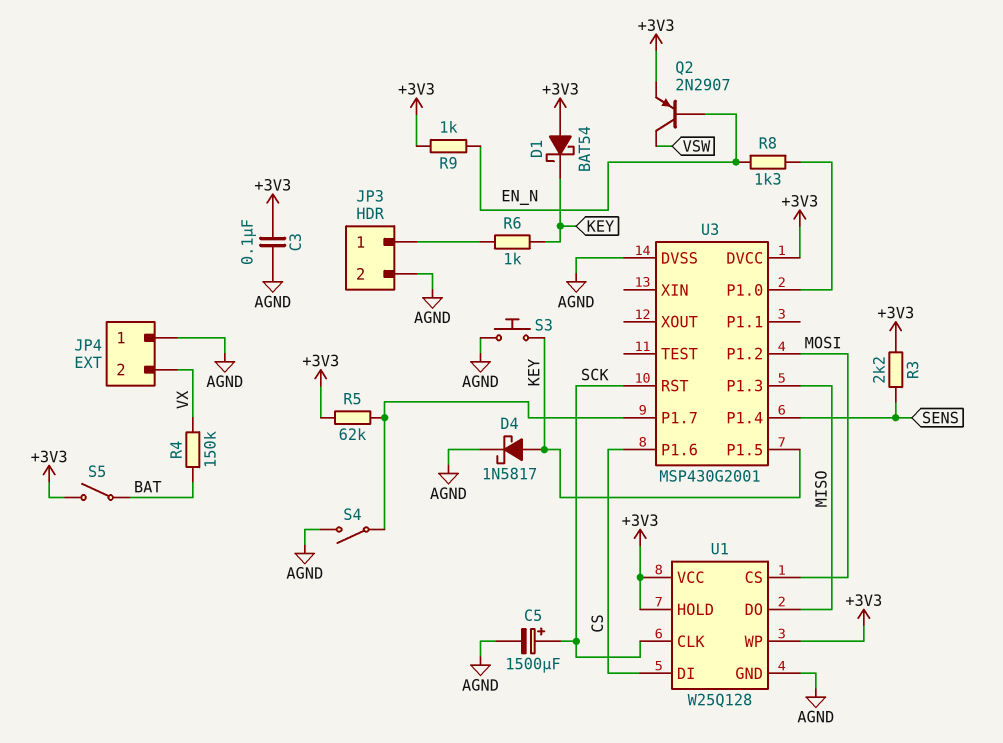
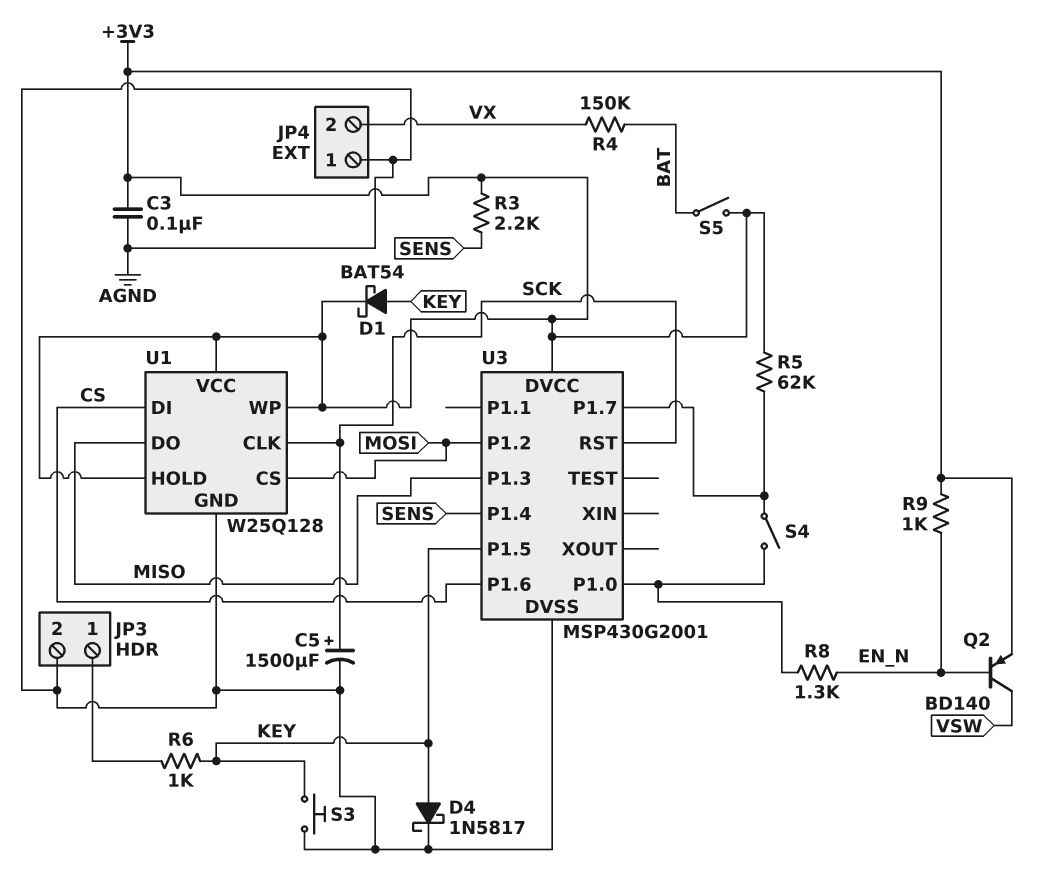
D1: schottky BAT54 (A +3V3, K KEY) -> schottky BAT54 (A KEY, K +3V3)
Q2: PNP 2N2907 (B EN_N, C VSW, E +3V3) -> PNP BD140 (B EN_N, C VSW, E +3V3)
S4: switch (AGND, U3/P1.7) -> switch (U3/P1.0, U3/P1.7)

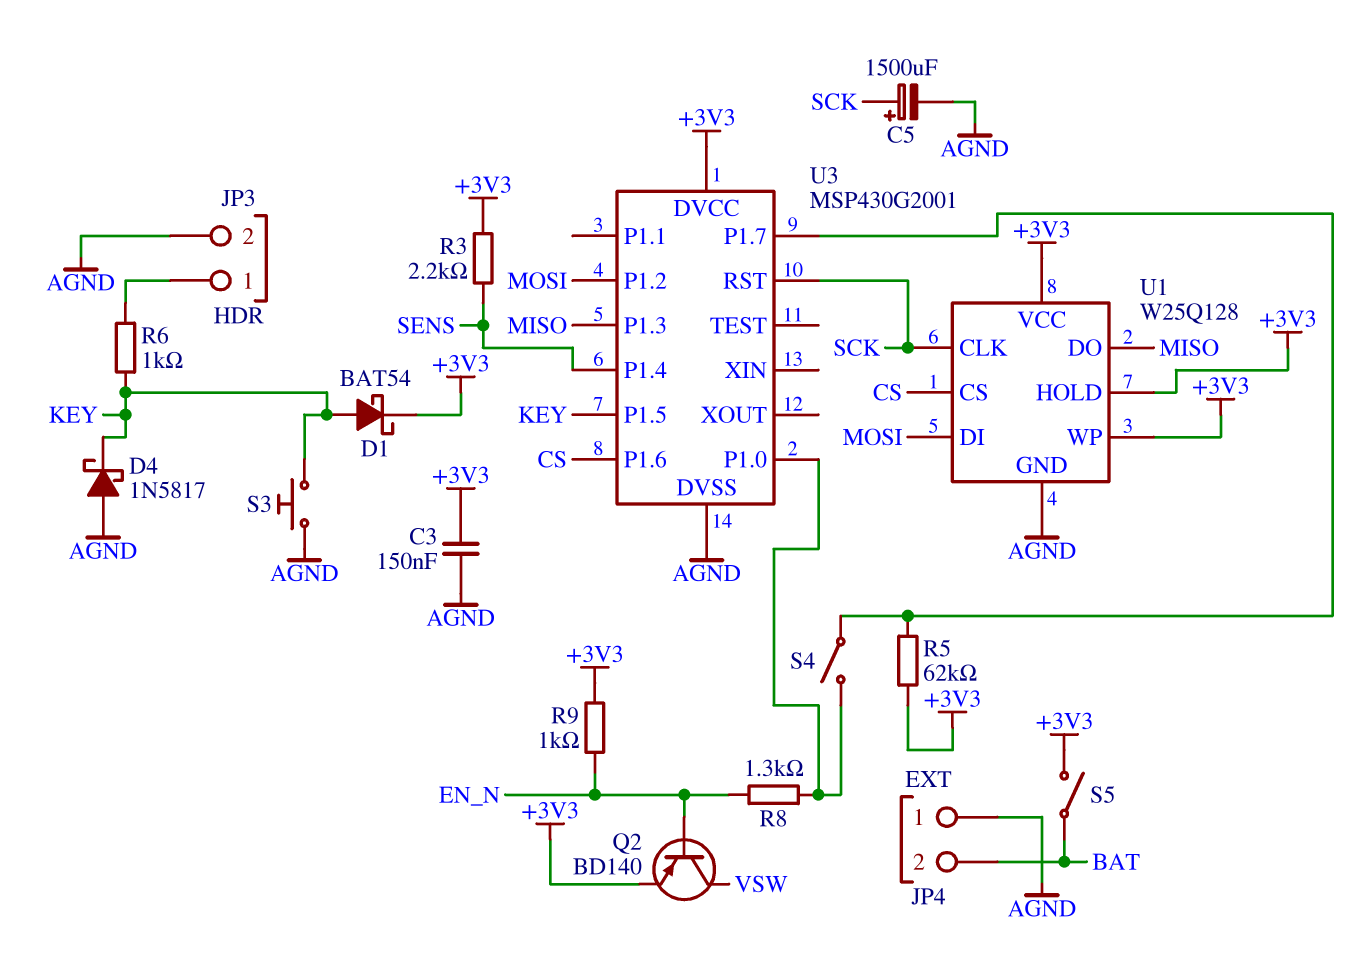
C3: 100nF (+3V3, AGND) -> 150nF (+3V3, AGND)
D4: schottky 1N5817 (A KEY, K AGND) -> schottky 1N5817 (A AGND, K KEY)
JP4 pin 2: VX -> BAT
R4: 150k (BAT, VX) -> none
U1 pin CS: MOSI -> CS
U1 pin DI: CS -> MOSI

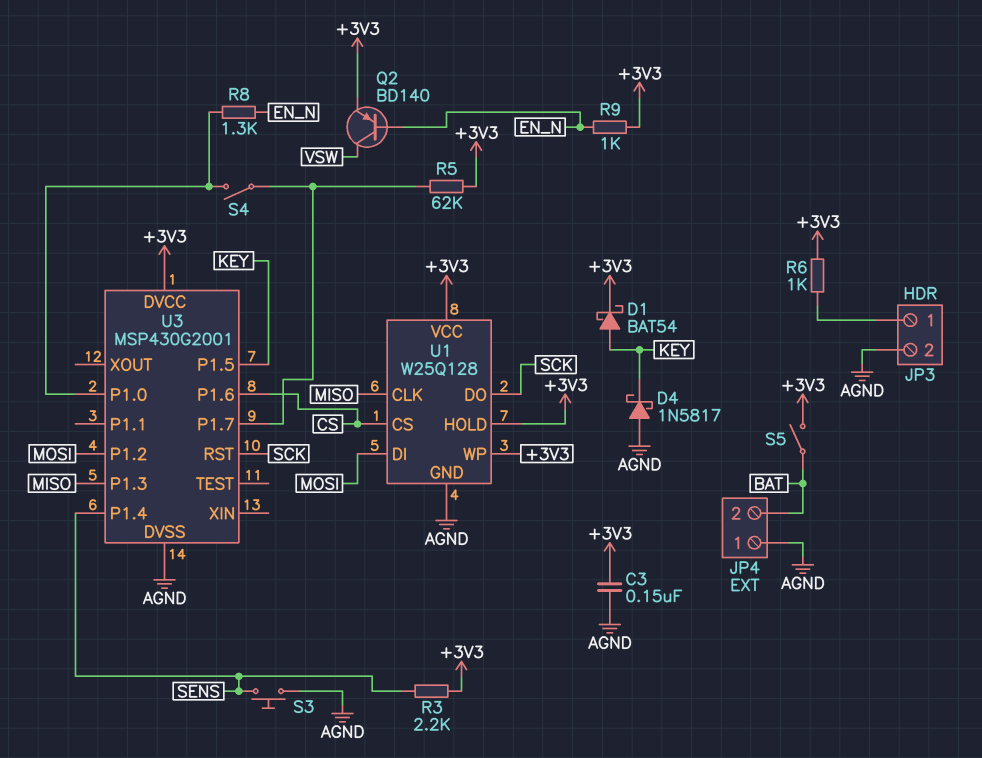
C5: 1500uF (plus SCK, minus AGND) -> none
R6: 1k (JP3/1, KEY) -> 1k (+3V3, JP3/1)
S3: button (AGND, KEY) -> button (AGND, SENS)
U1 pin CLK: SCK -> MISO
U1 pin DO: MISO -> SCK

